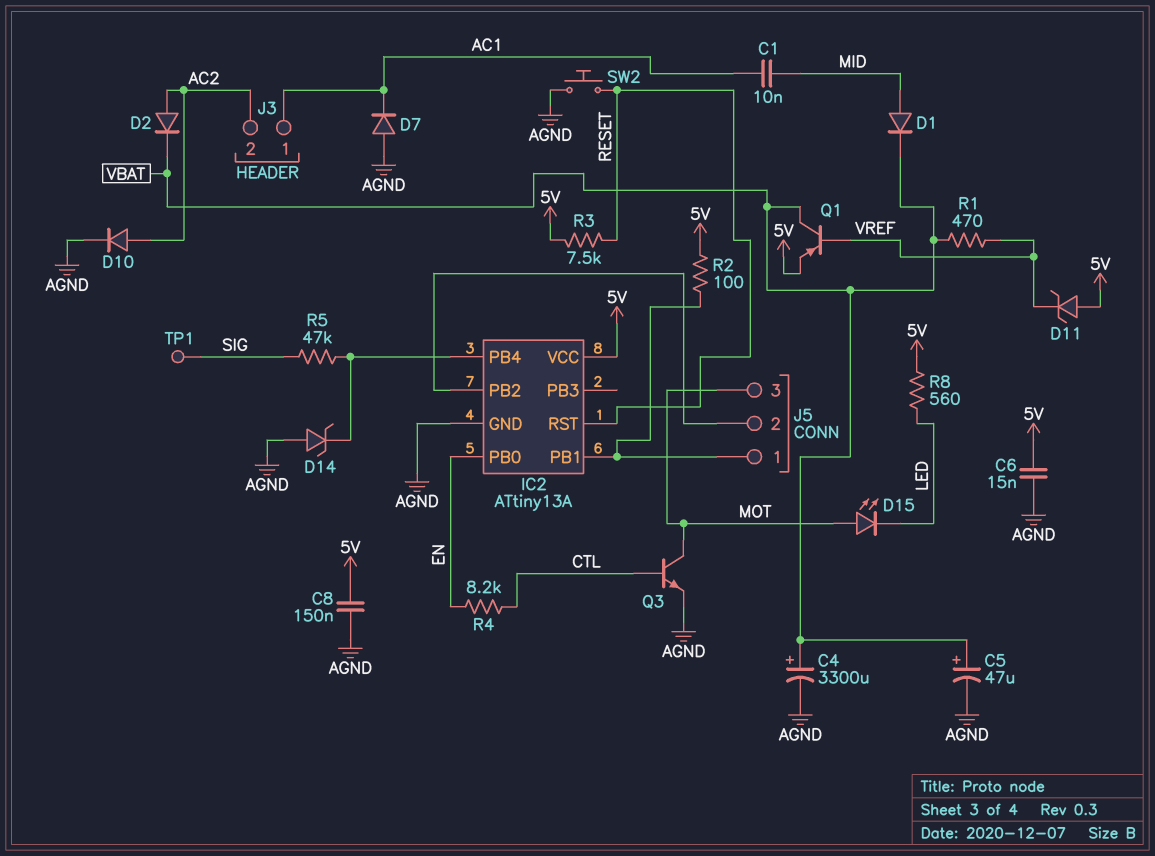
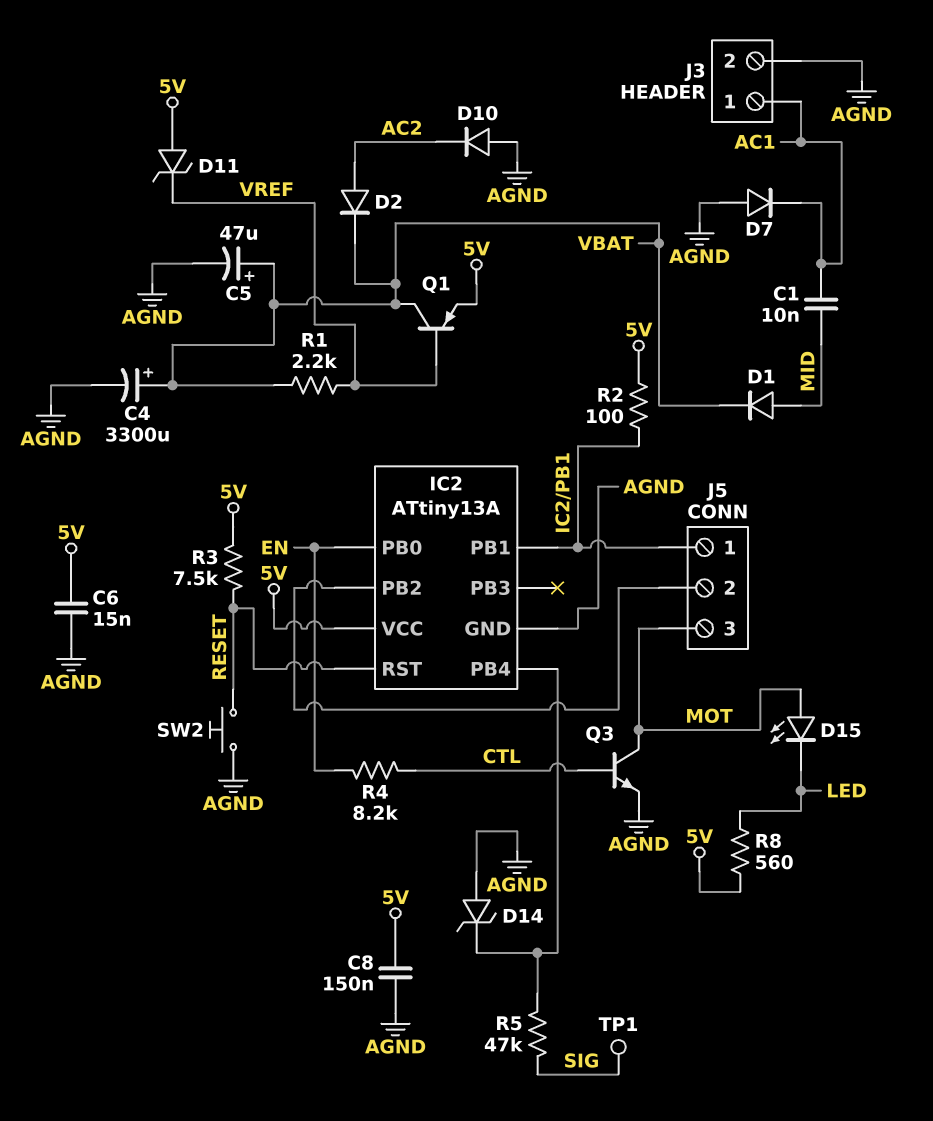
D10: diode (A AC2, K AGND) -> diode (A AGND, K AC2)
J3 pin 2: AC2 -> AGND
R1: 470 (VBAT, VREF) -> 2.2k (VBAT, VREF)

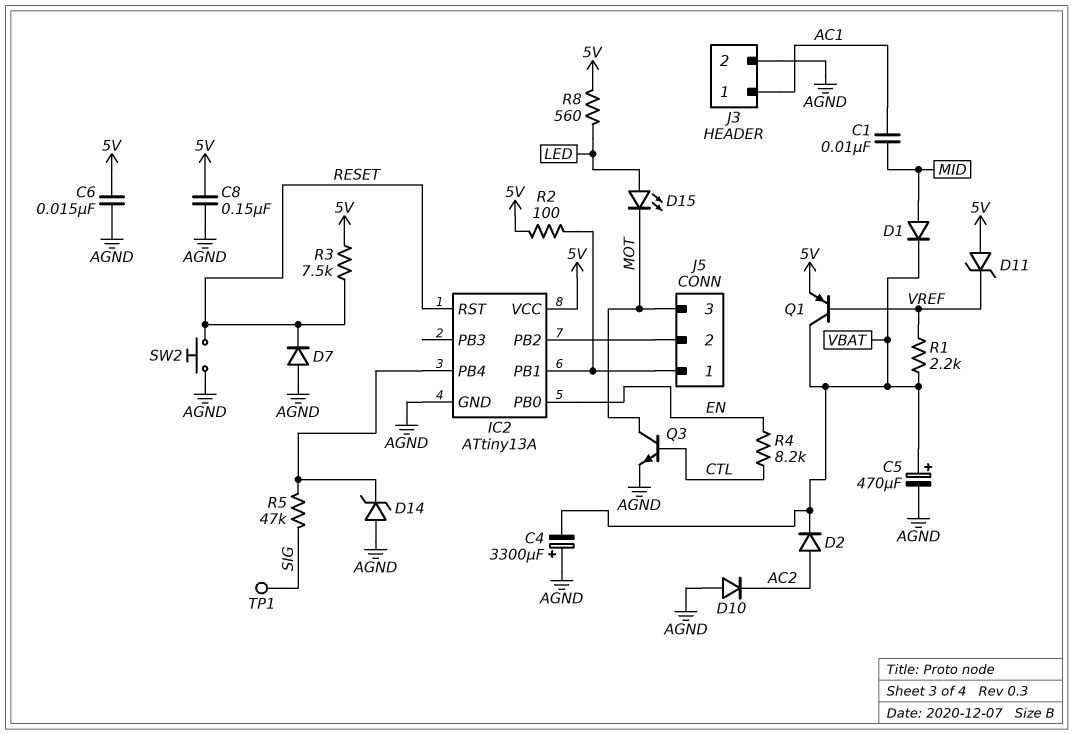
C4: 3300uF (plus VBAT, minus AGND) -> 3300uF (plus AGND, minus VBAT)
C5: 47uF (plus VBAT, minus AGND) -> 470uF (plus VBAT, minus AGND)
D7: diode (A AGND, K AC1) -> diode (A AGND, K RESET)
D15: LED (A MOT, K LED) -> LED (A LED, K MOT)

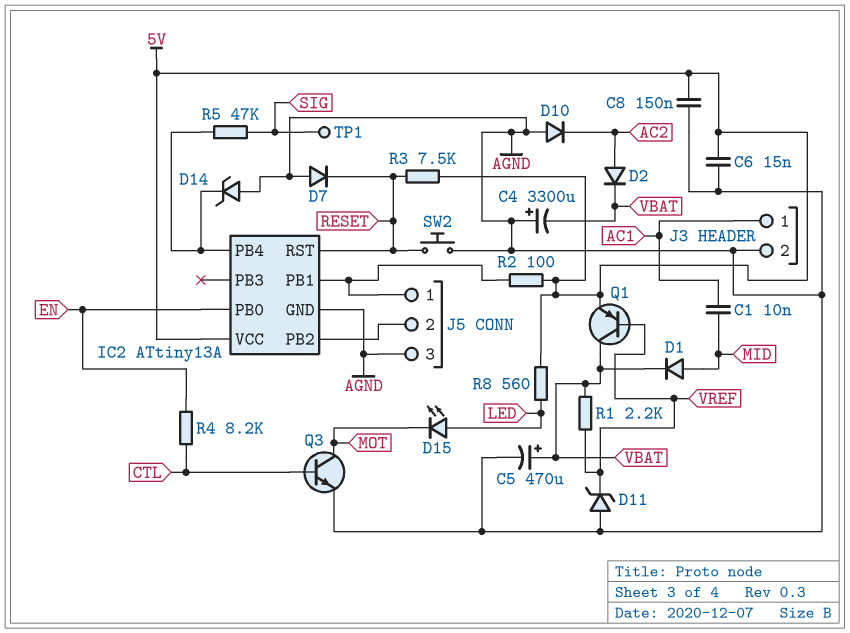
D11: zener (A 5V, K VREF) -> zener (A AGND, K VREF)
J5 pin 3: MOT -> AGND

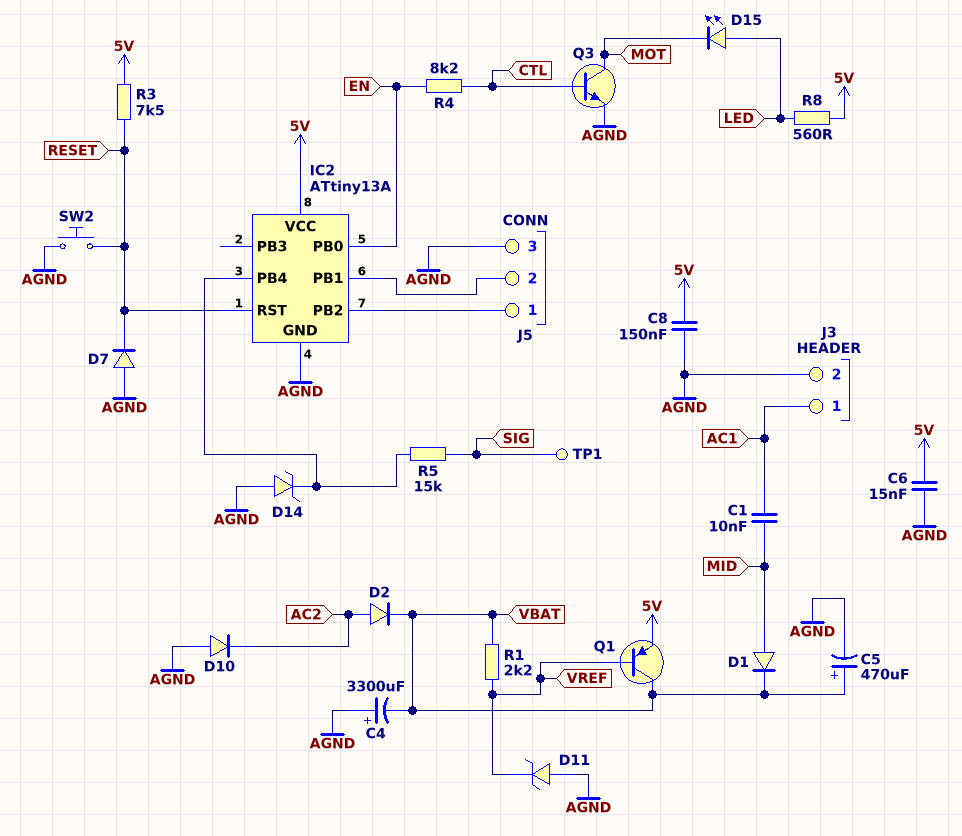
J5 pin 1: IC2/PB1 -> IC2/PB2
J5 pin 2: IC2/PB2 -> IC2/PB1
R2: 100 (5V, IC2/PB1) -> none
R5: 47k (IC2/PB4, SIG) -> 15k (IC2/PB4, SIG)

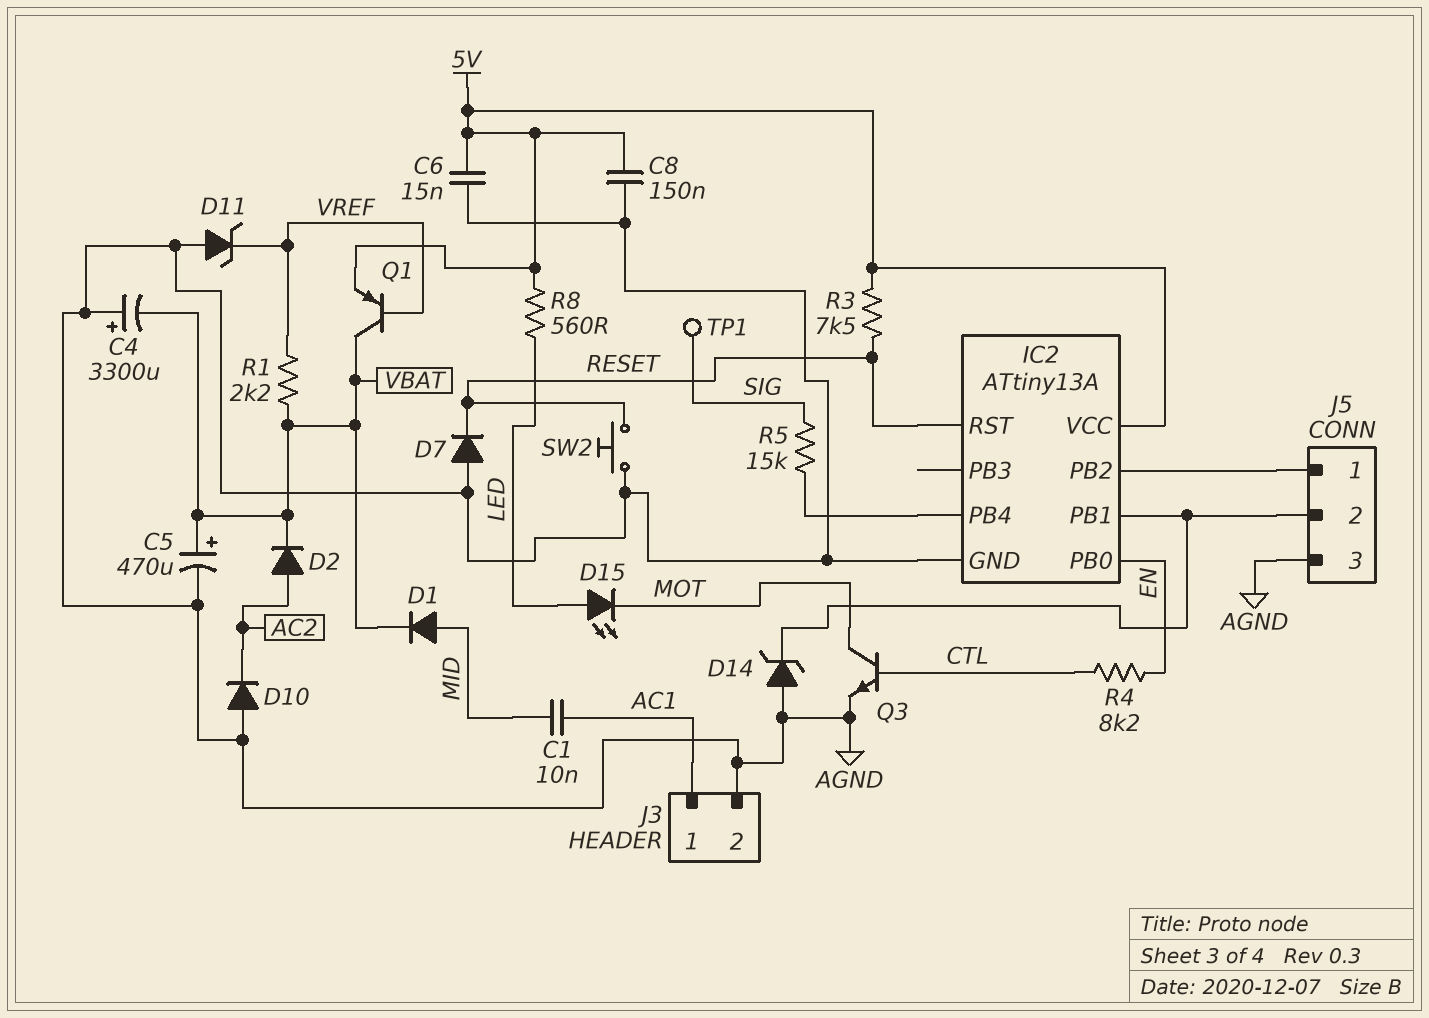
D14: zener (A AGND, K IC2/PB4) -> zener (A AGND, K IC2/PB1)

